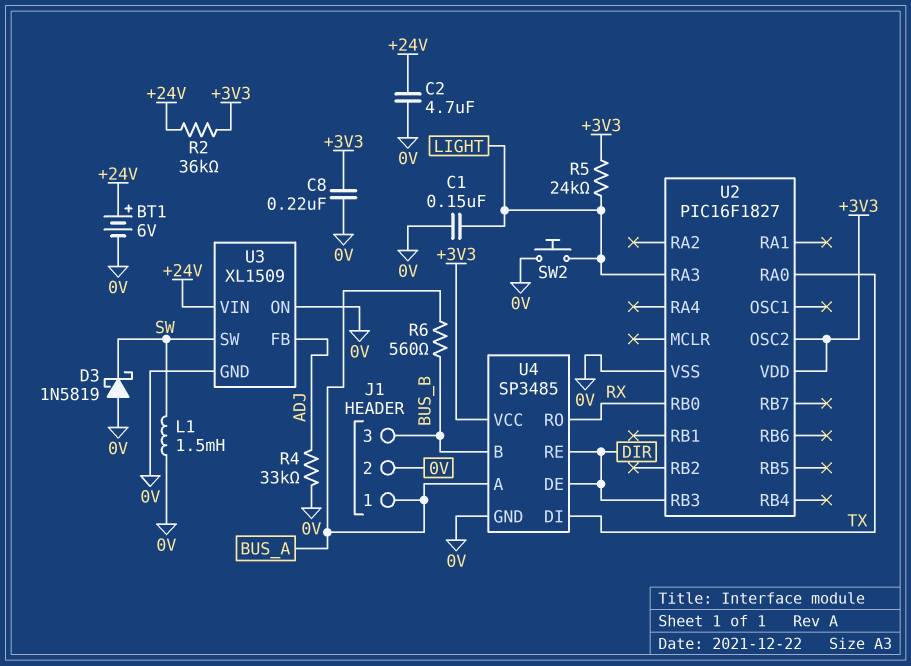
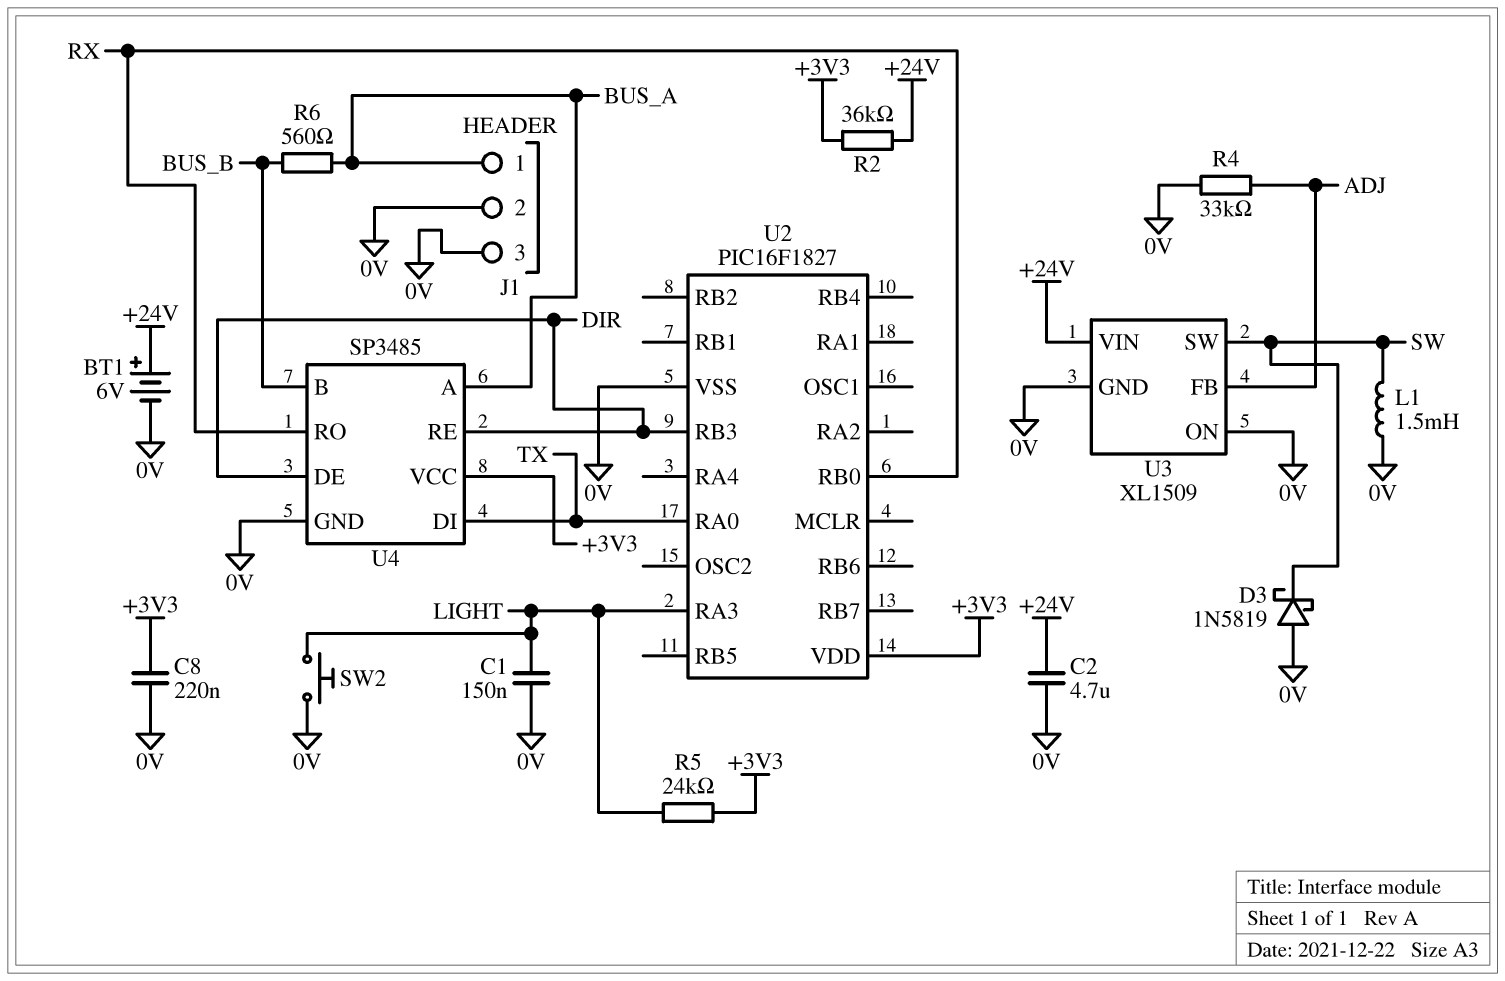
J1 pin 3: BUS_B -> 0V
U2 pin OSC2: +3V3 -> none

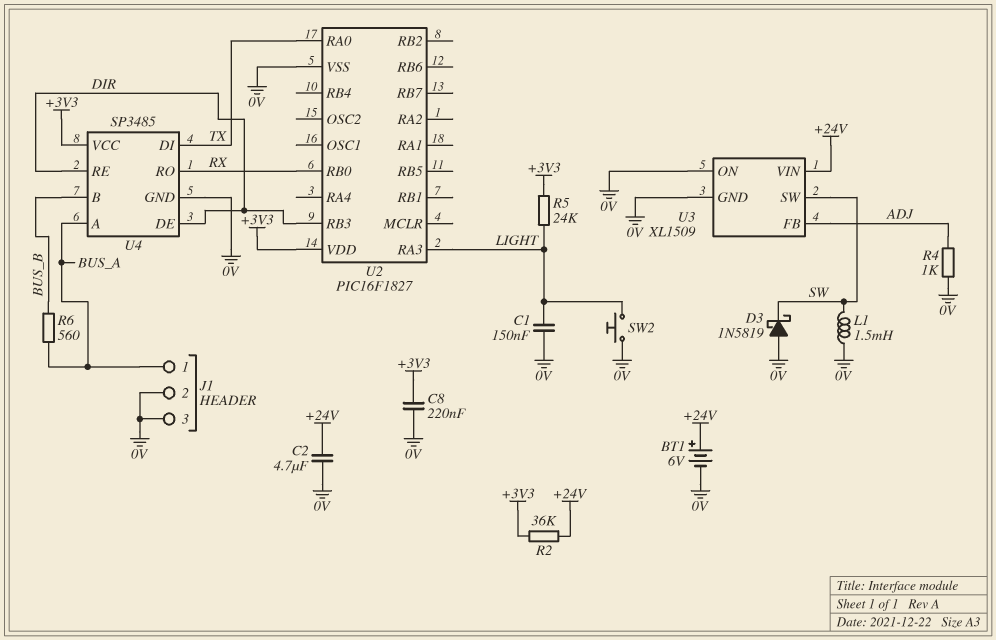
R4: 33k (0V, ADJ) -> 1k (0V, ADJ)

